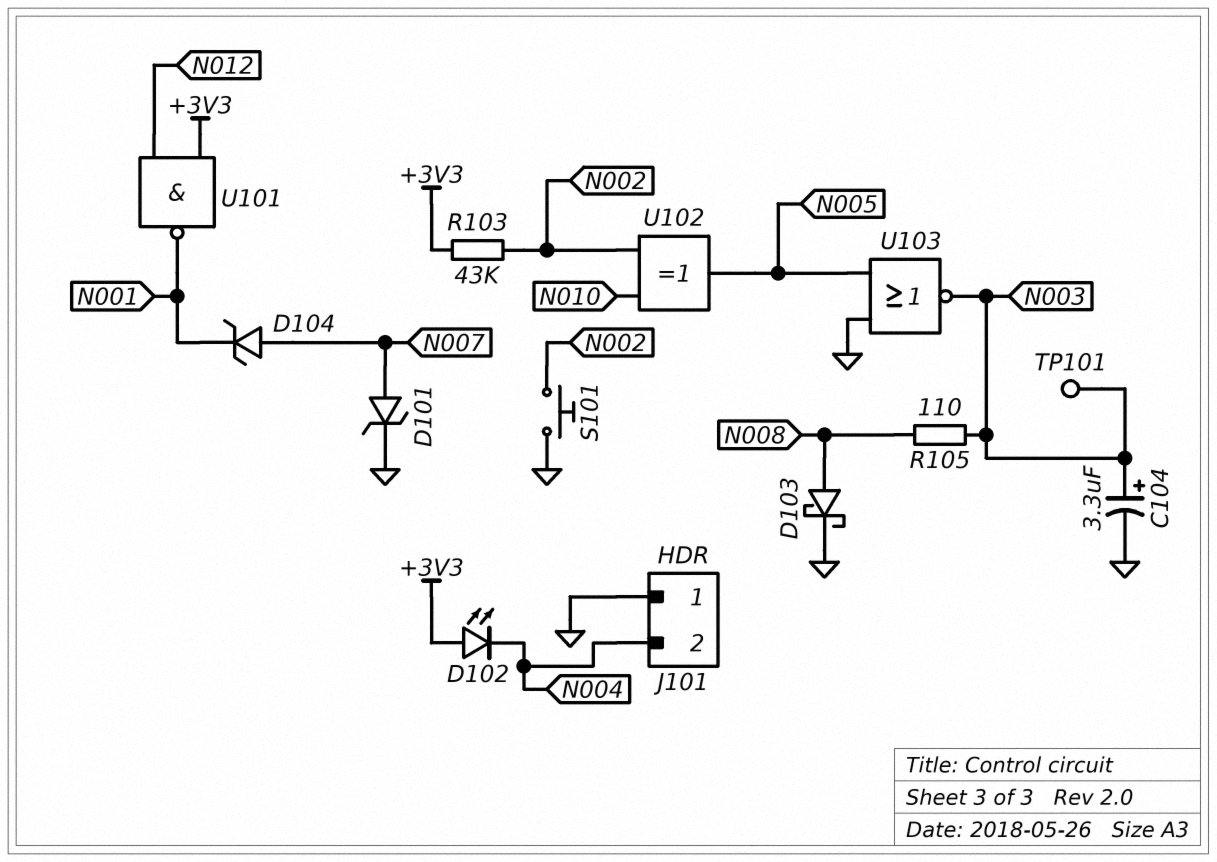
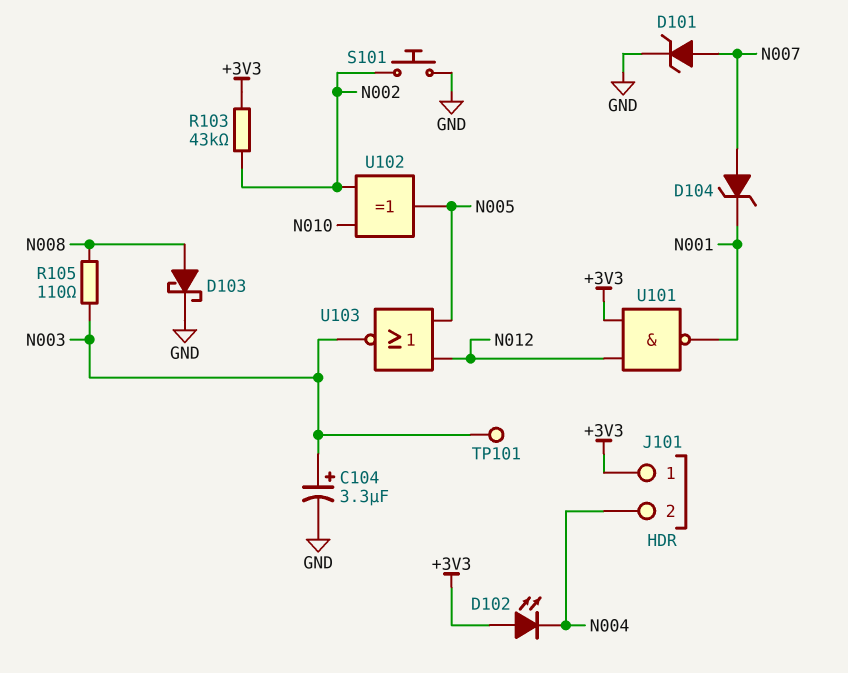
J101 pin 1: GND -> +3V3
U103: NOR (in GND, in N005, out N003) -> NOR (in N005, in N012, out N003)

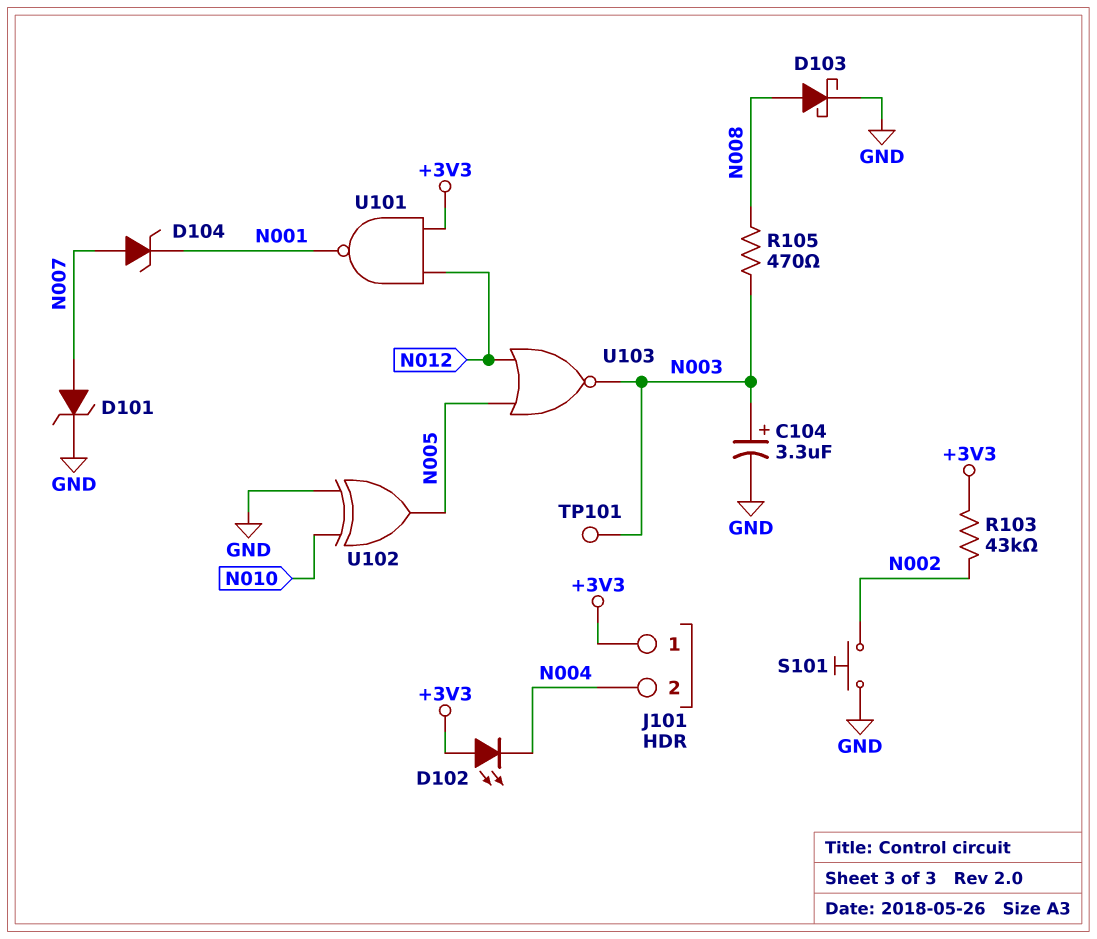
R105: 110 (N003, N008) -> 470 (N003, N008)
U102: XOR (in N002, in N010, out N005) -> XOR (in GND, in N010, out N005)

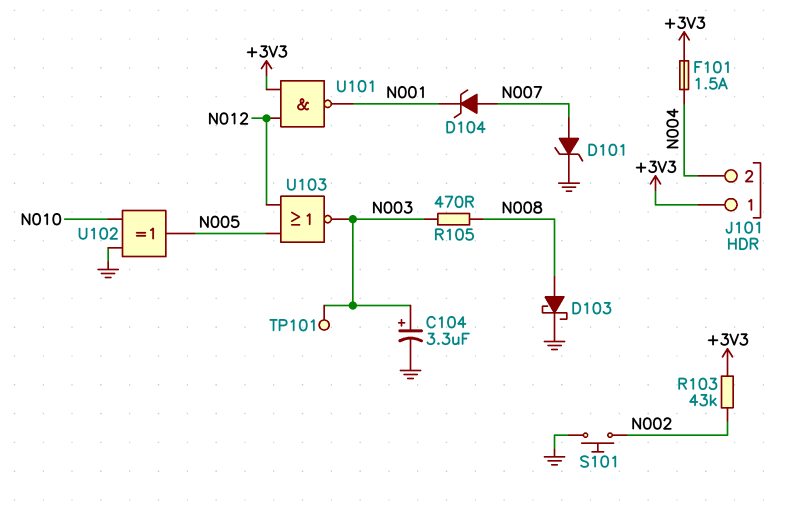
D102: LED (A +3V3, K N004) -> none
F101: none -> 1.5A (+3V3, N004)

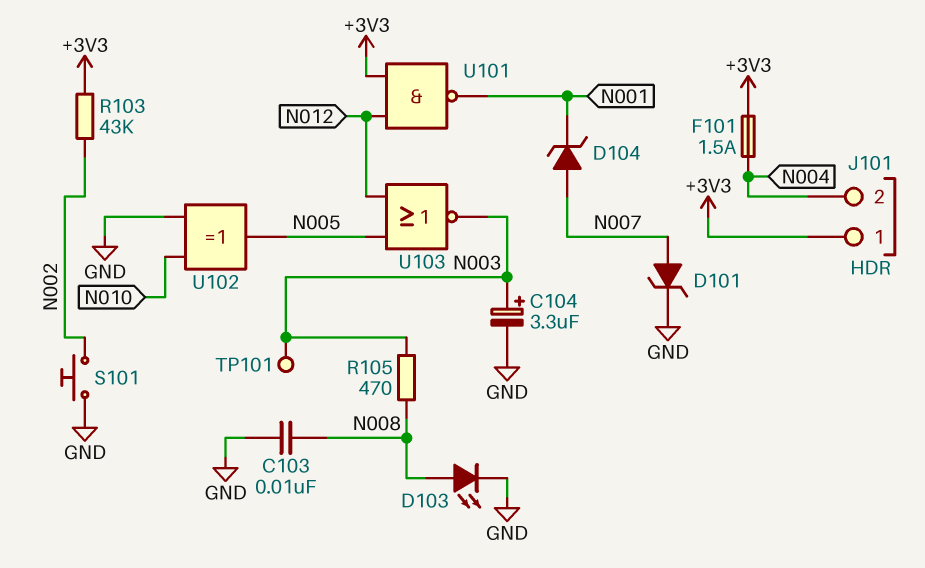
C103: none -> 10nF (GND, N008)
D103: schottky (A N008, K GND) -> LED (A N008, K GND)

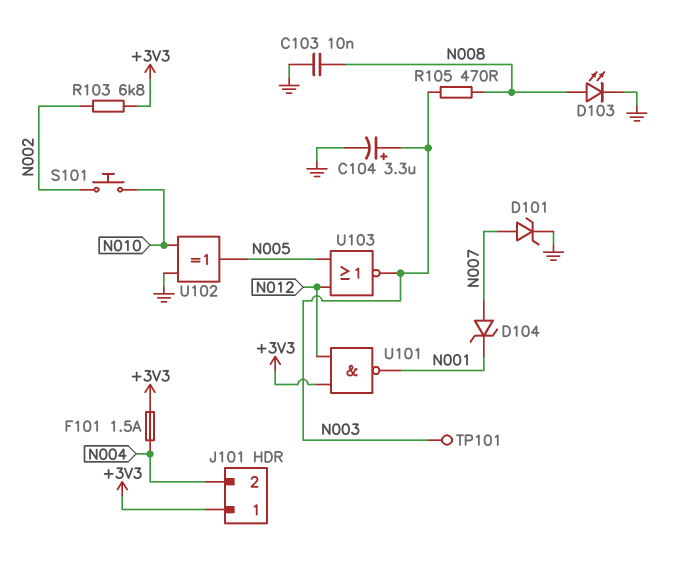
R103: 43k (+3V3, N002) -> 6.8k (+3V3, N002)
S101: button (GND, N002) -> button (N002, N010)

